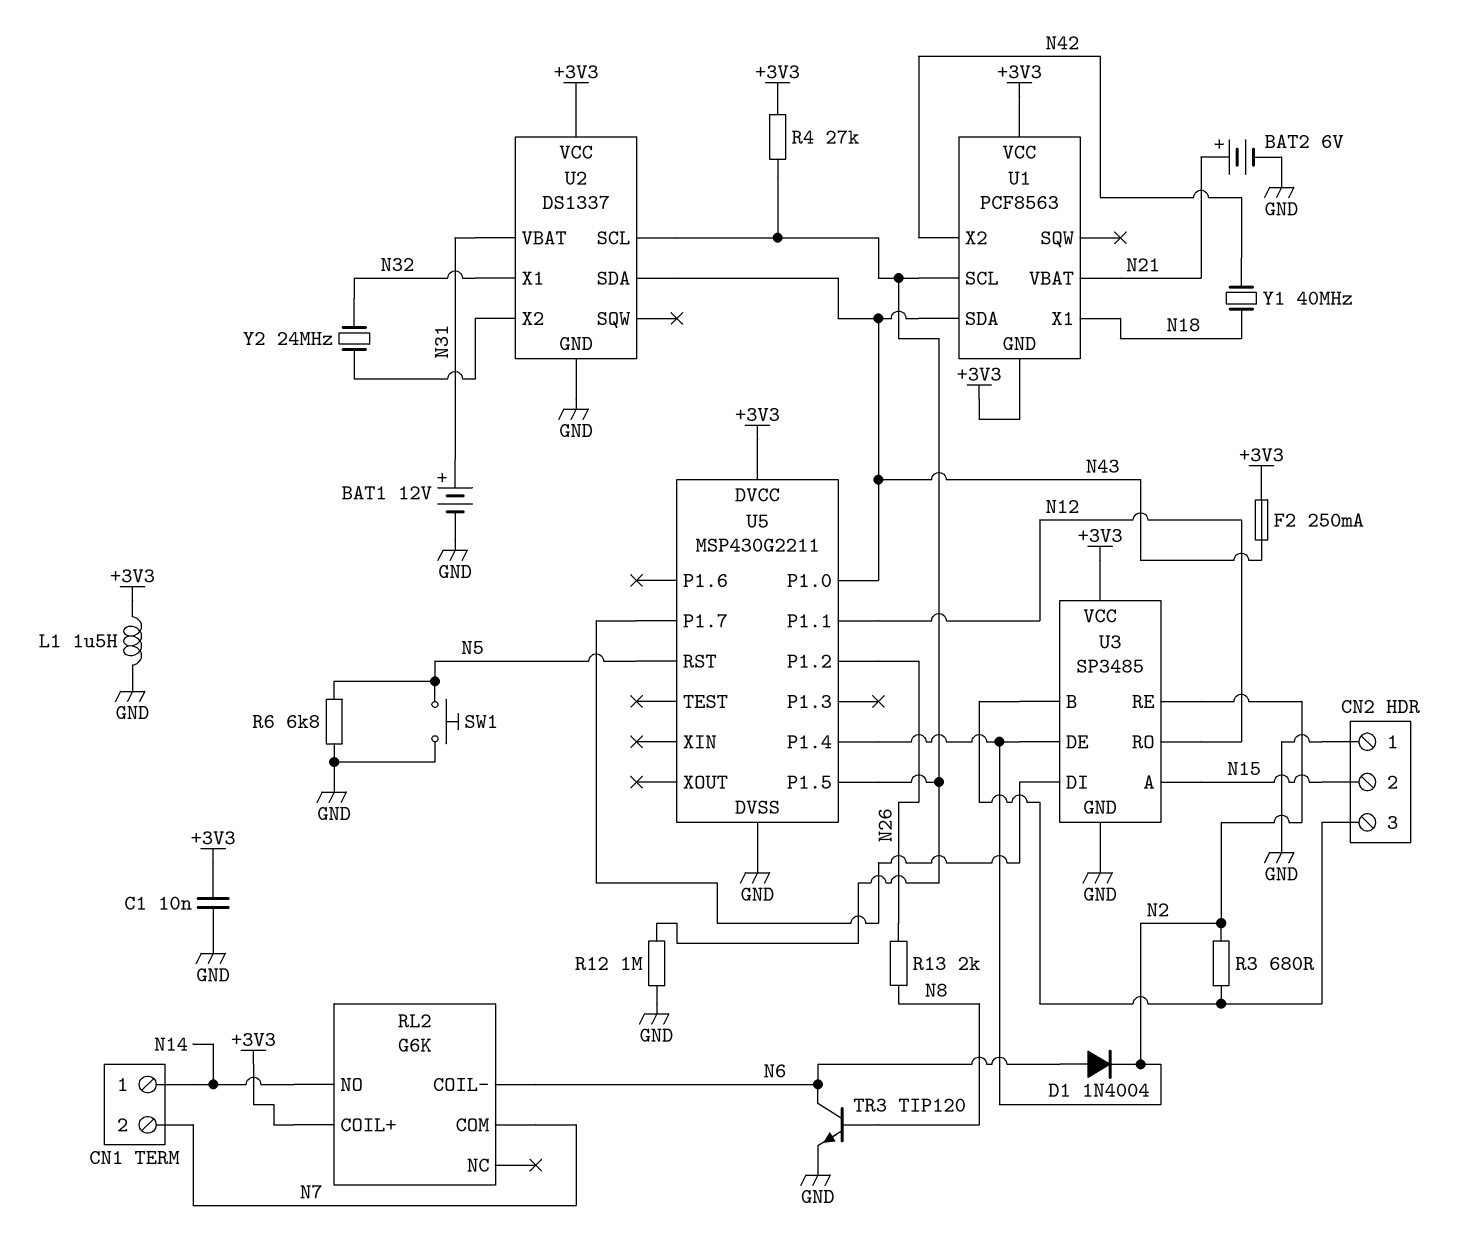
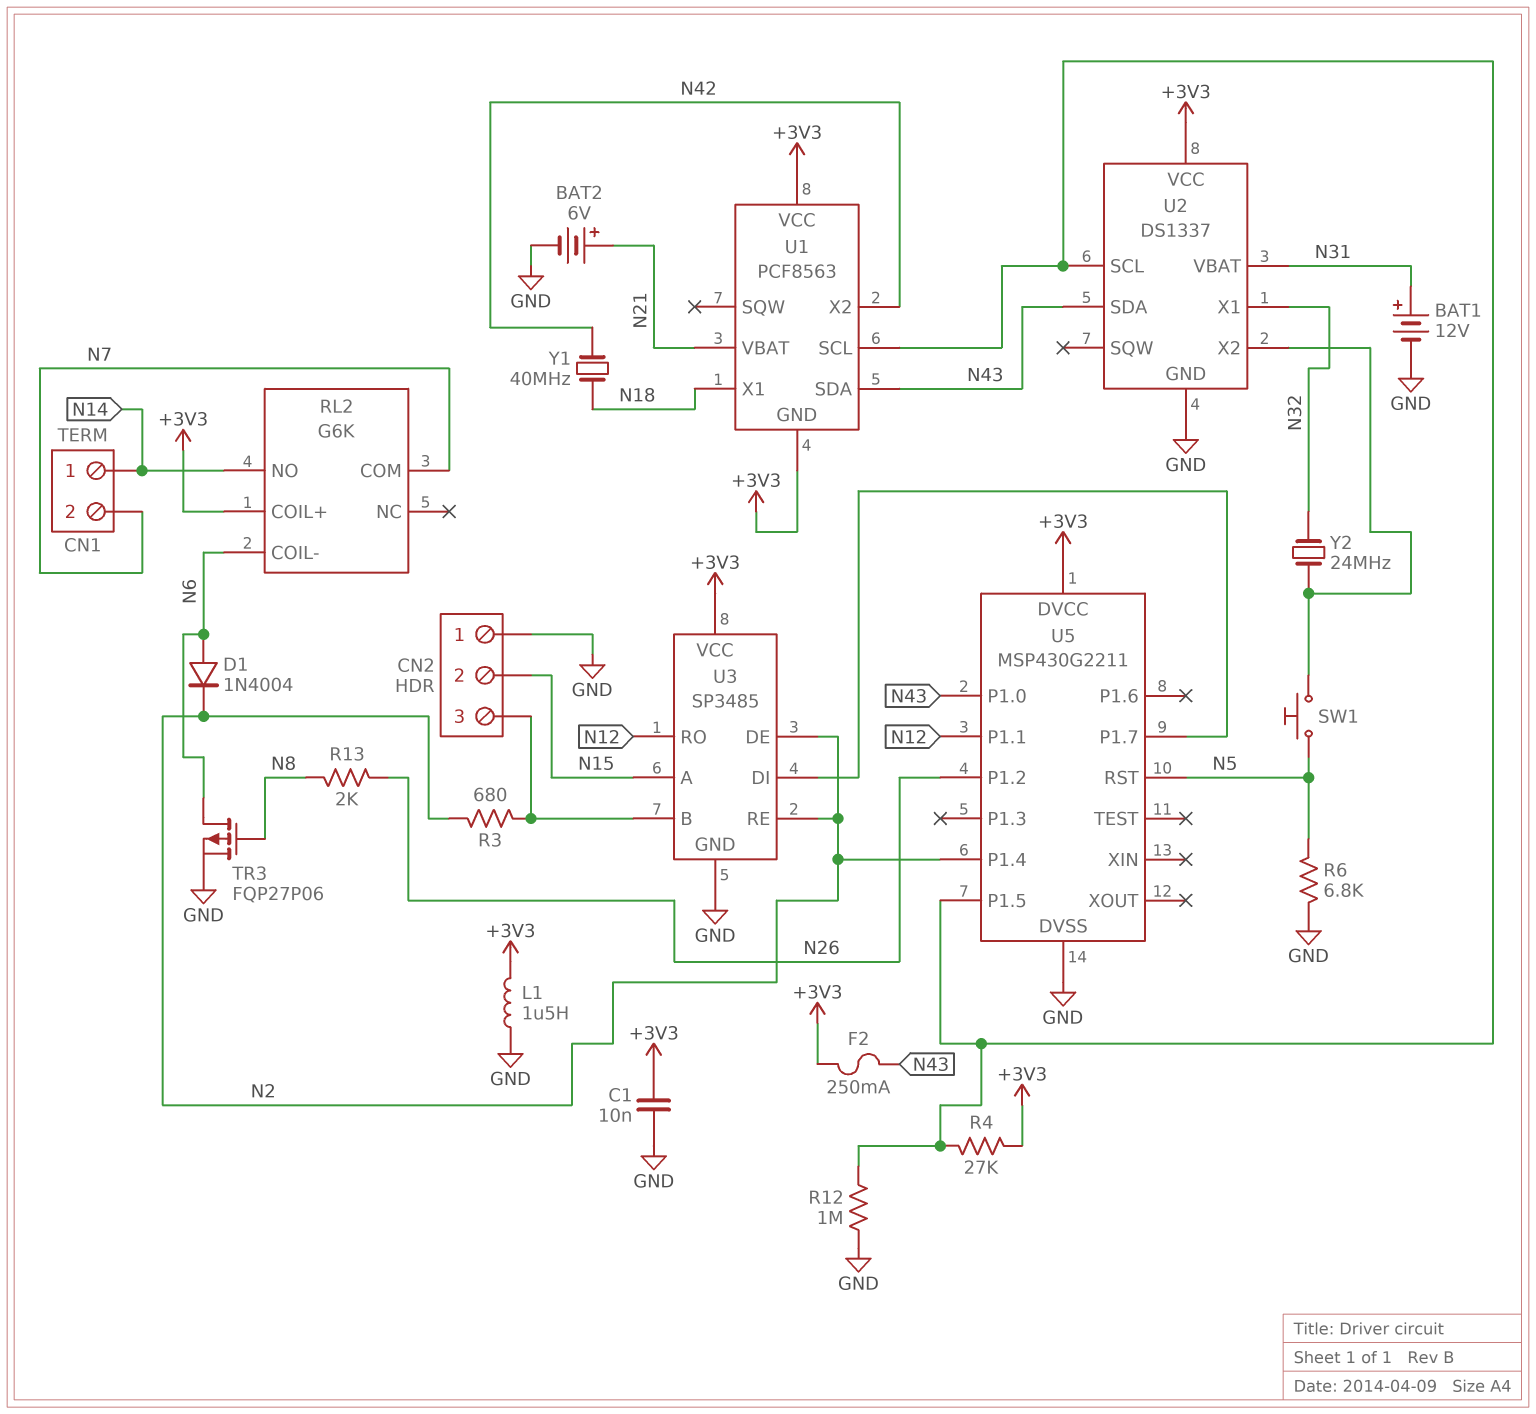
SW1: button (GND, N5) -> button (N5, U2/X2)
TR3: NPN TIP120 (B N8, C N6, E GND) -> PMOS FQP27P06 (G N8, D N6, S GND)

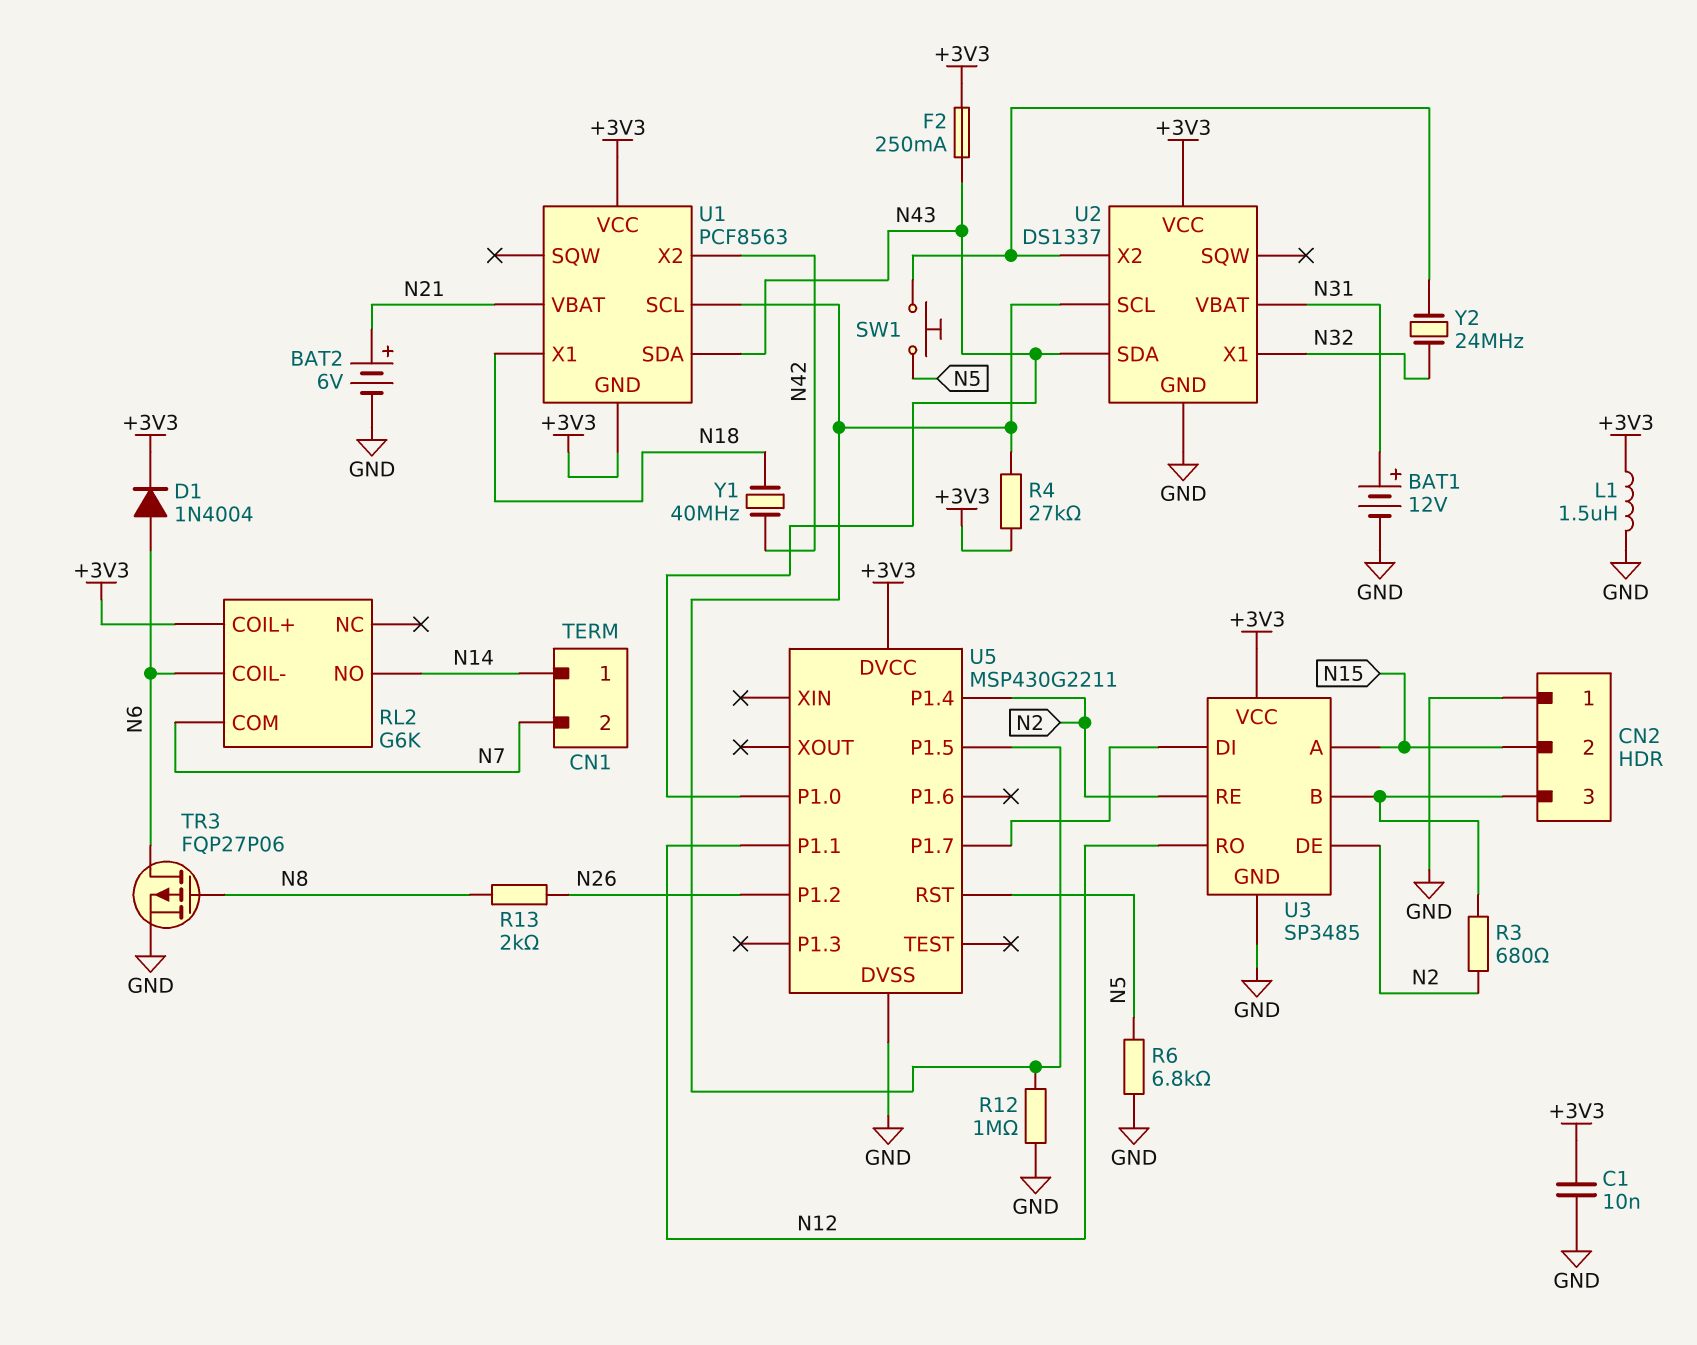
D1: diode 1N4004 (A N6, K N2) -> diode 1N4004 (A N6, K +3V3)

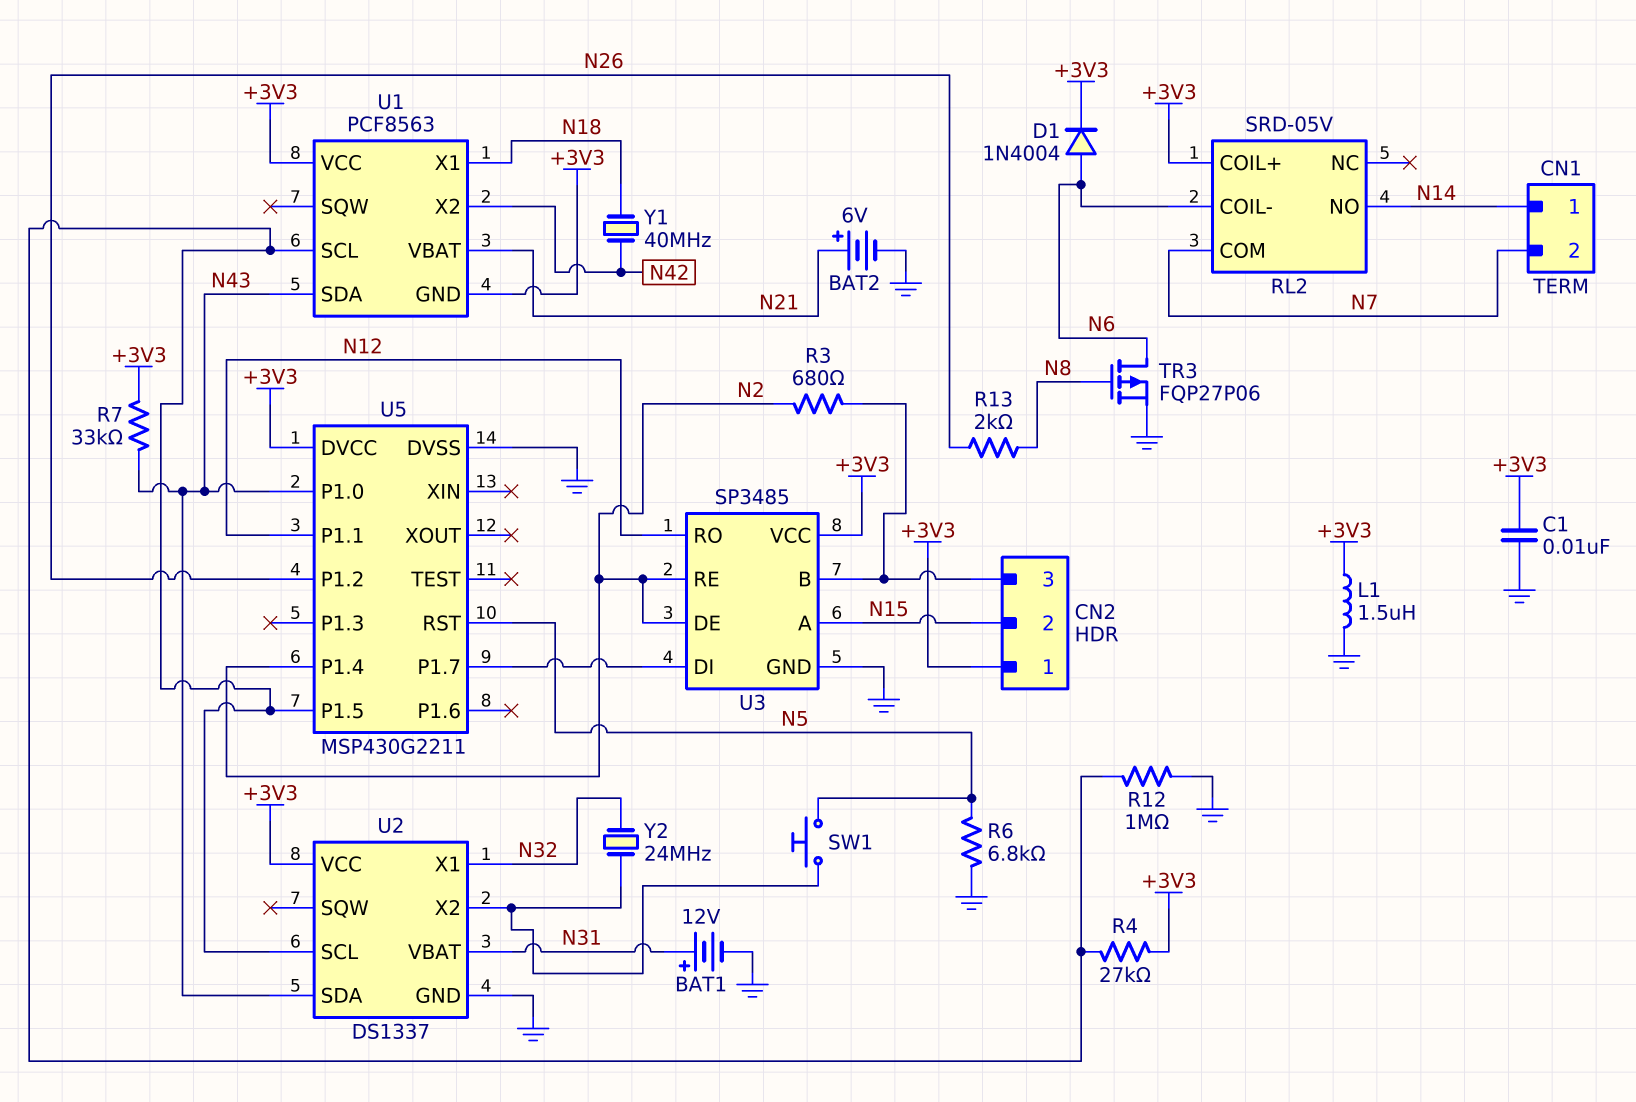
CN2 pin 1: GND -> +3V3
F2: 250mA (+3V3, N43) -> none
R7: none -> 33k (+3V3, N43)
RL2: G6K -> SRD-05V

